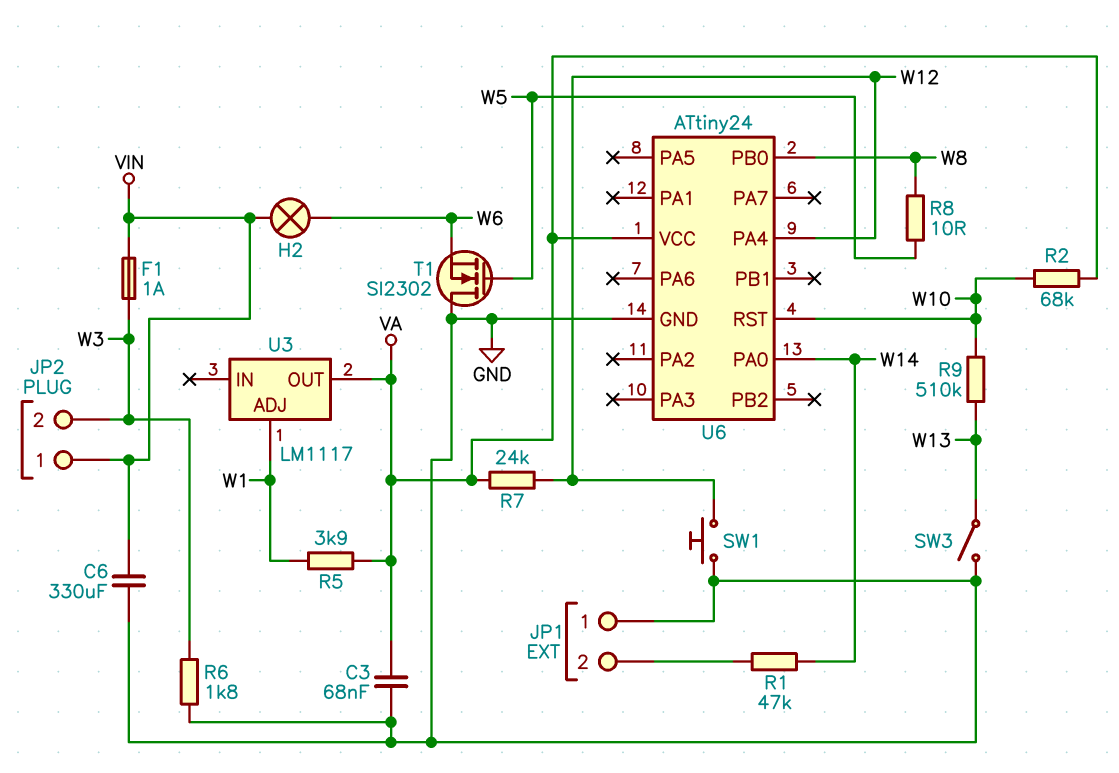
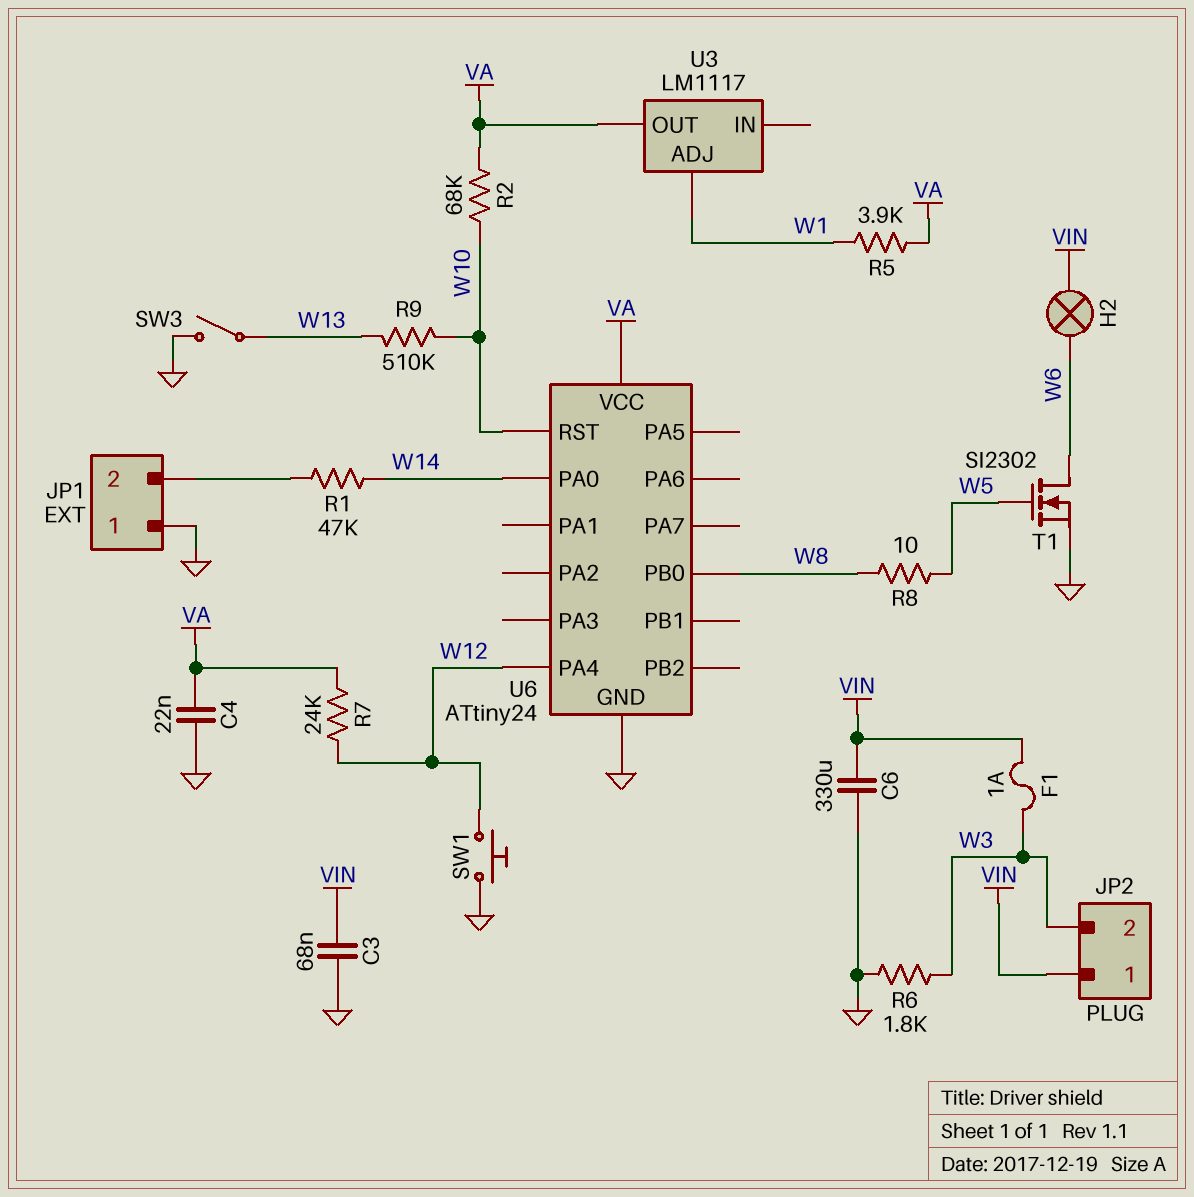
C3: 68nF (GND, VA) -> 68nF (GND, VIN)
C4: none -> 22nF (GND, VA)
T1: NMOS SI2302 (G W5, D GND, S W6) -> NMOS SI2302 (G W5, D W6, S GND)

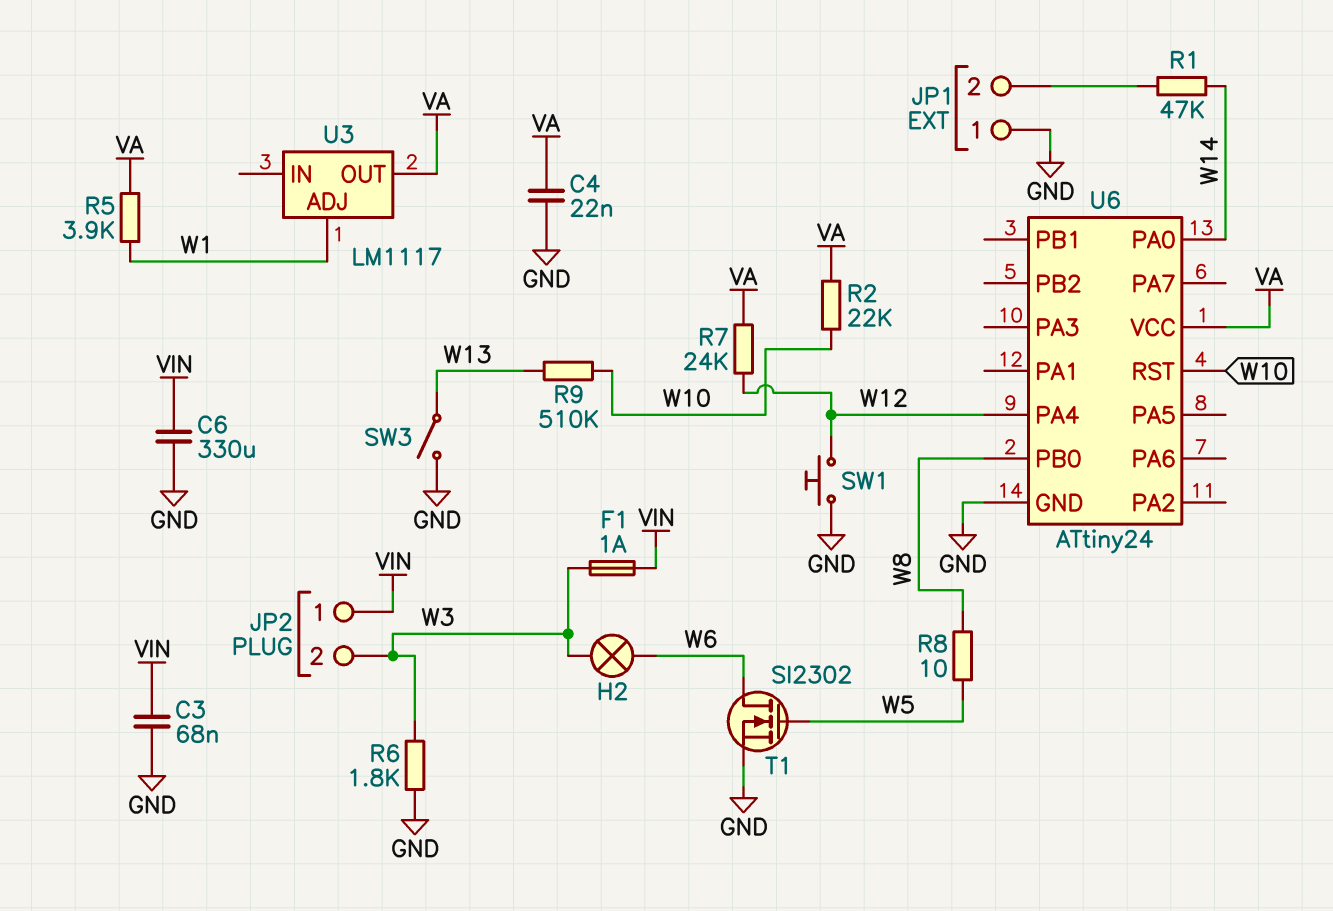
H2: lamp (VIN, W6) -> lamp (W3, W6)
R2: 68k (VA, W10) -> 22k (VA, W10)

